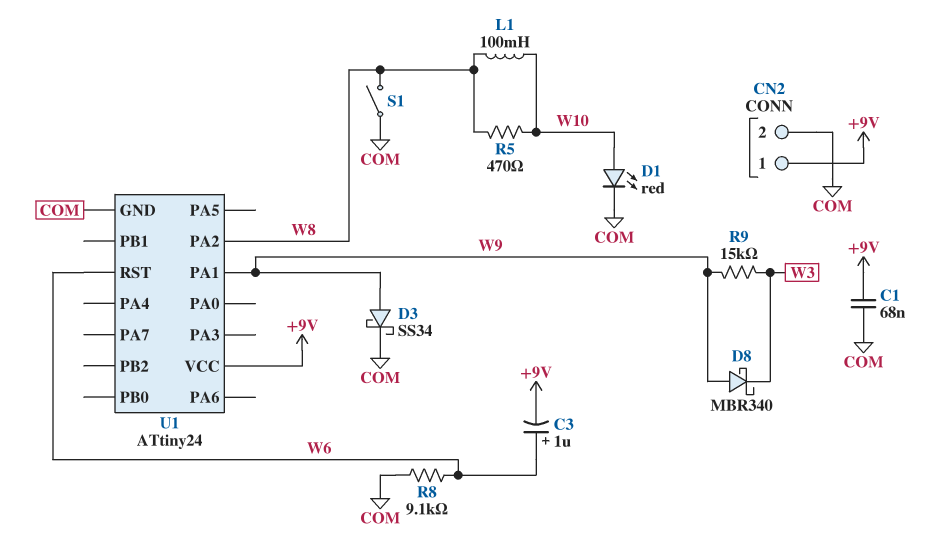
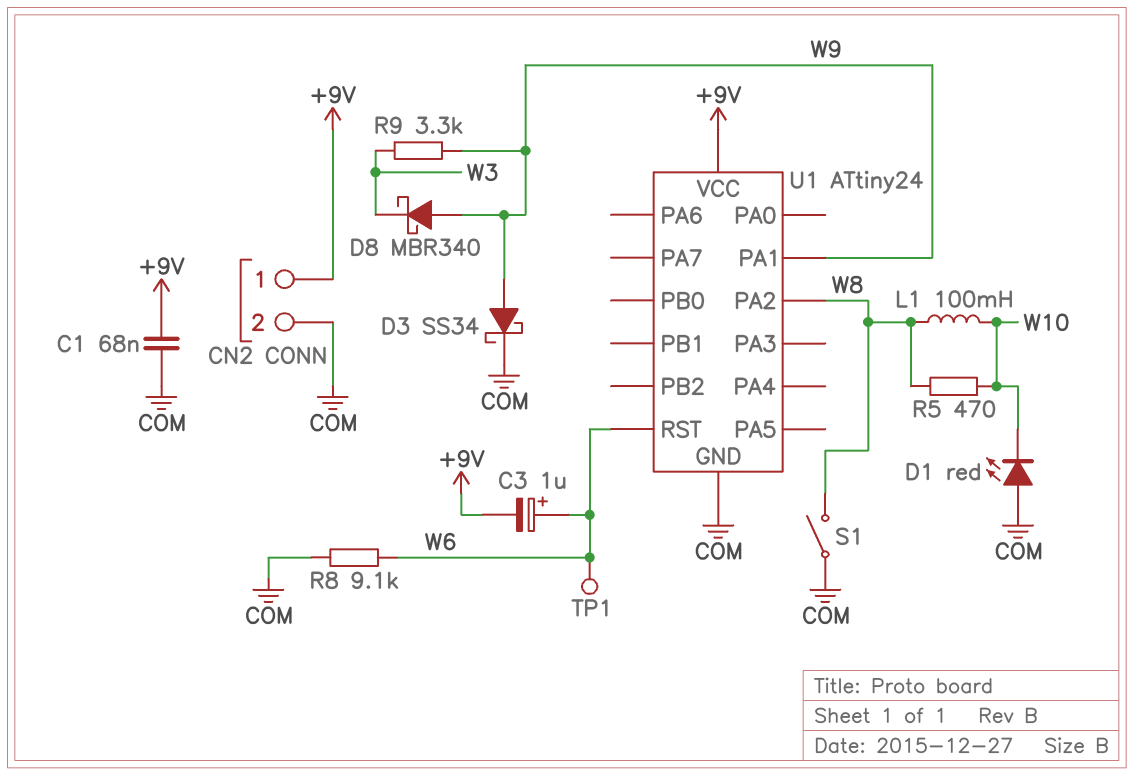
D1: LED red (A W10, K COM) -> LED red (A COM, K W10)
R9: 15k (W3, W9) -> 3.3k (W3, W9)
TP1: none -> test point (W6)

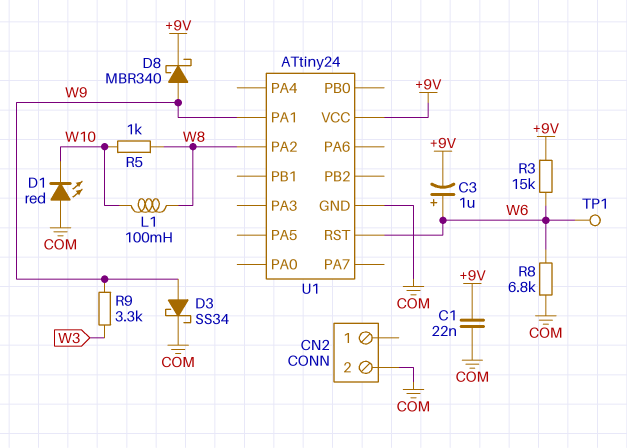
C1: 68nF (+9V, COM) -> 22nF (+9V, COM)
CN2 pin 1: +9V -> none
D8: schottky MBR340 (A W9, K W3) -> schottky MBR340 (A W9, K +9V)
R3: none -> 15k (+9V, W6)
R5: 470 (W8, W10) -> 1k (W8, W10)
R8: 9.1k (COM, W6) -> 6.8k (COM, W6)
S1: switch (COM, W8) -> none

